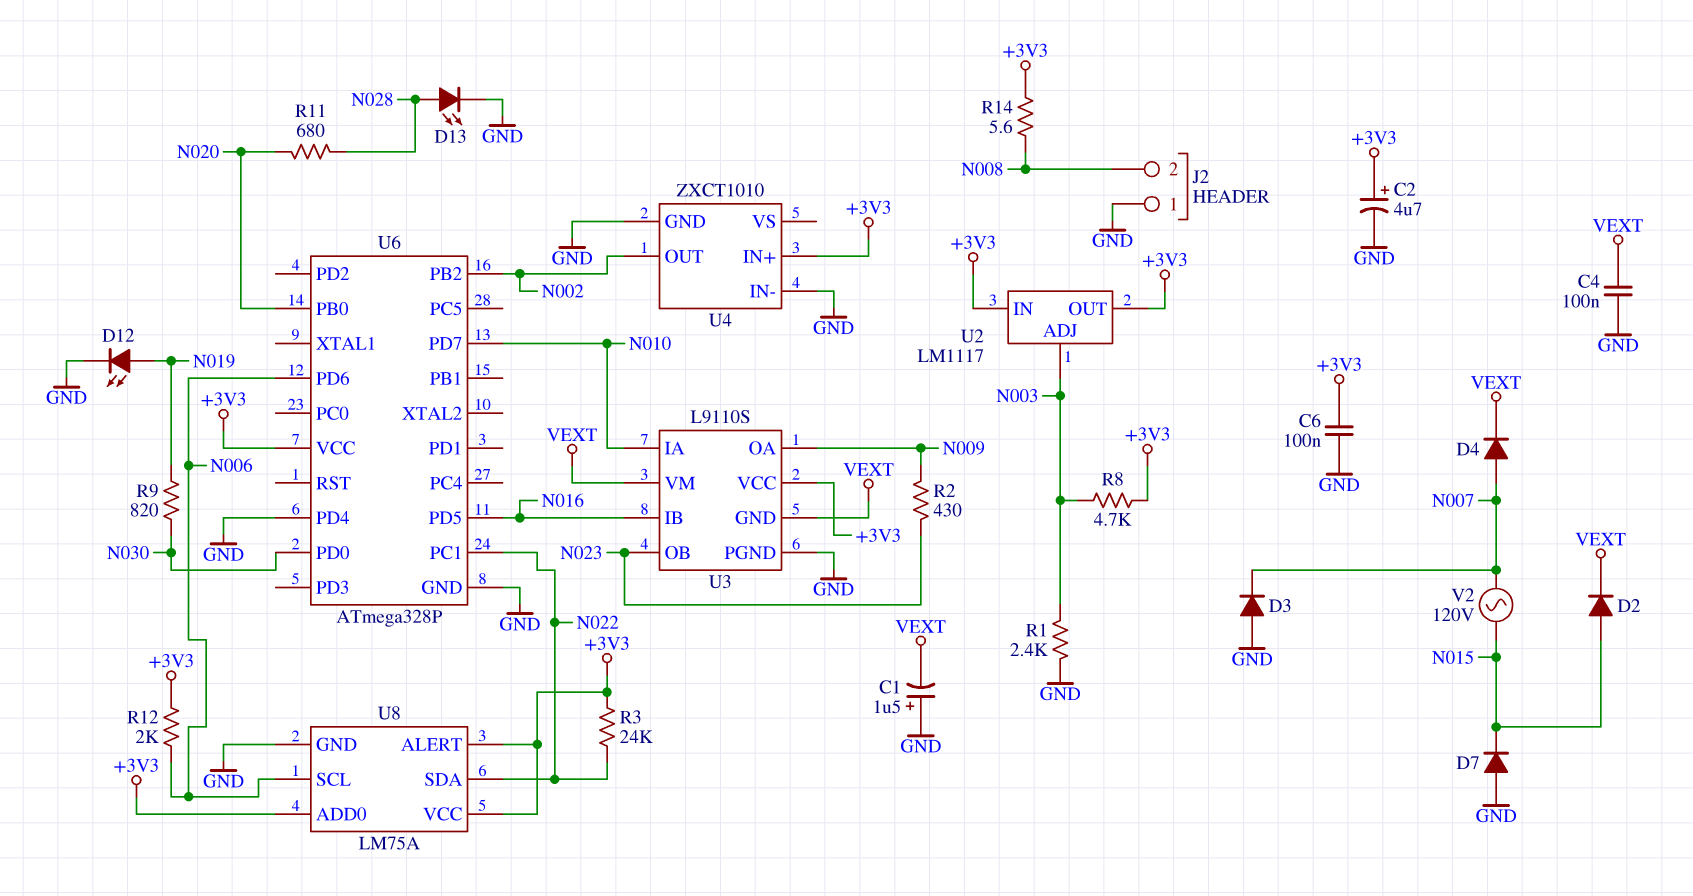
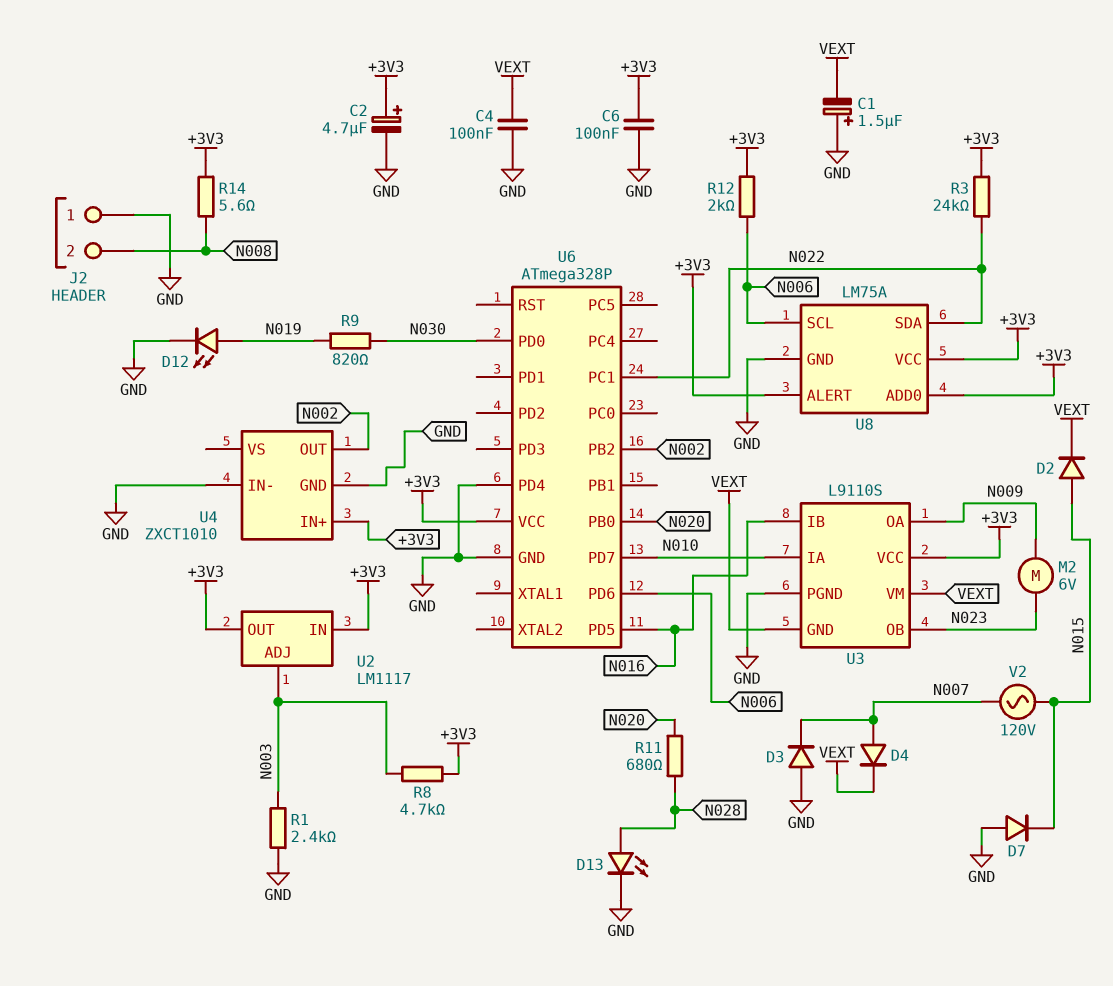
M2: none -> motor 6V (N009, N023)
R2: 430 (N009, N023) -> none

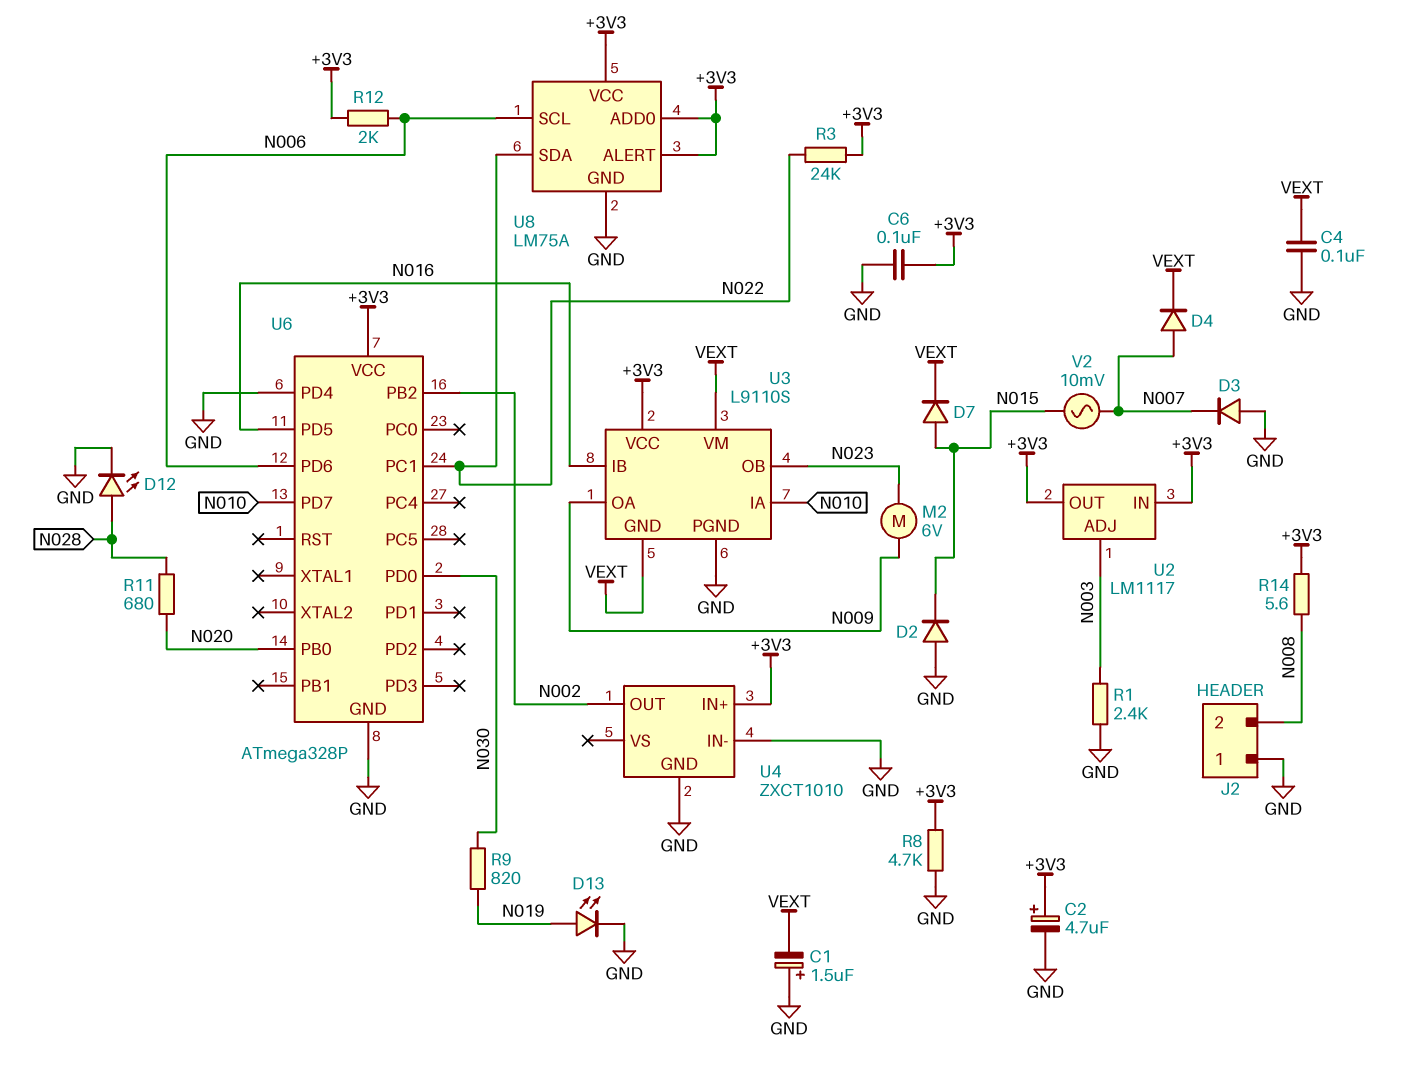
D2: diode (A N015, K VEXT) -> diode (A GND, K N015)
D7: diode (A GND, K N015) -> diode (A N015, K VEXT)
D12: LED (A N019, K GND) -> LED (A N028, K GND)
D13: LED (A N028, K GND) -> LED (A N019, K GND)
R8: 4.7k (+3V3, N003) -> 4.7k (+3V3, GND)
V2: AC 120V (N007, N015) -> AC 10mV (N007, N015)

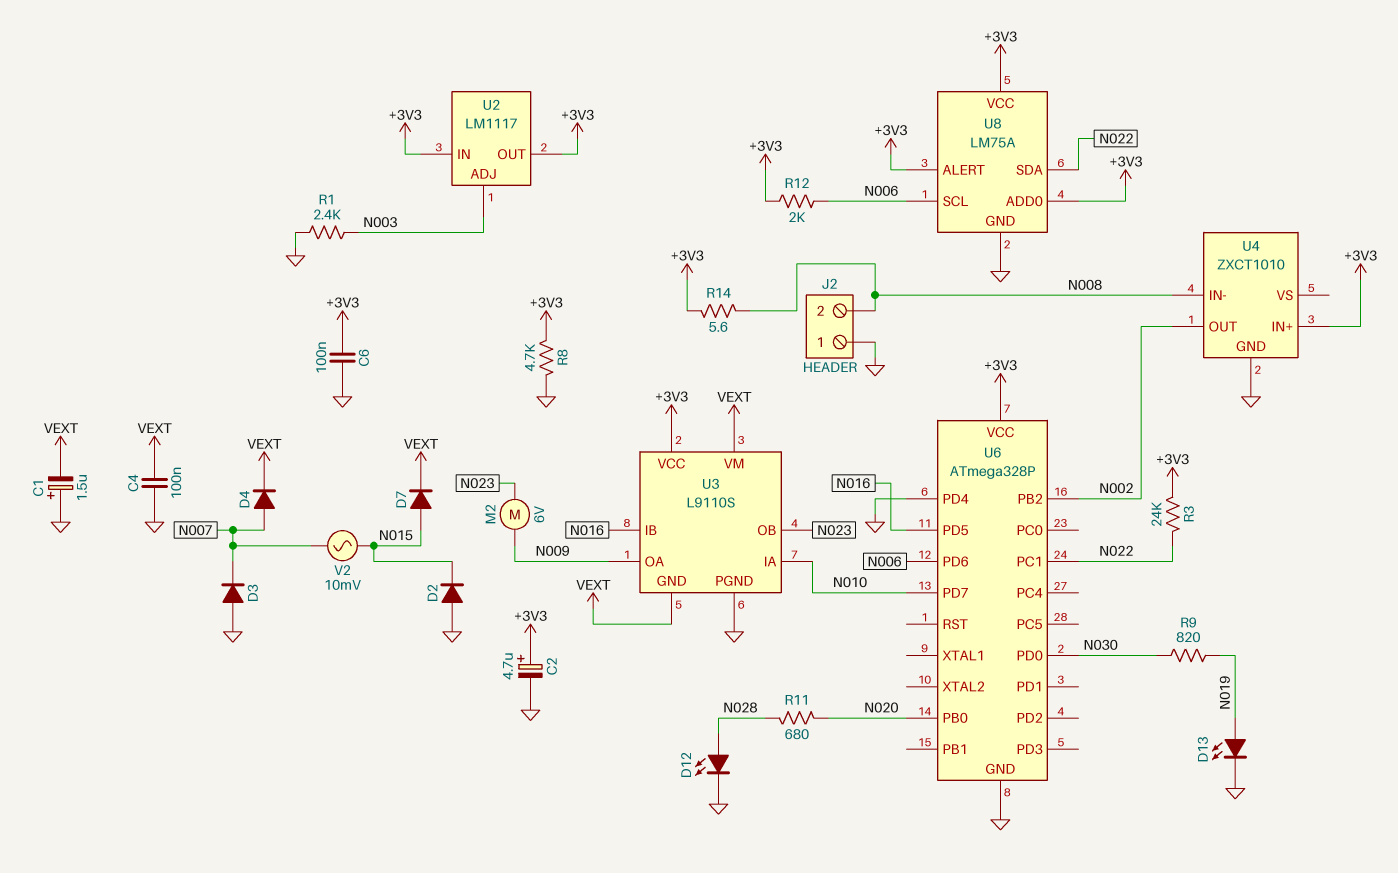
U4 pin IN-: GND -> N008

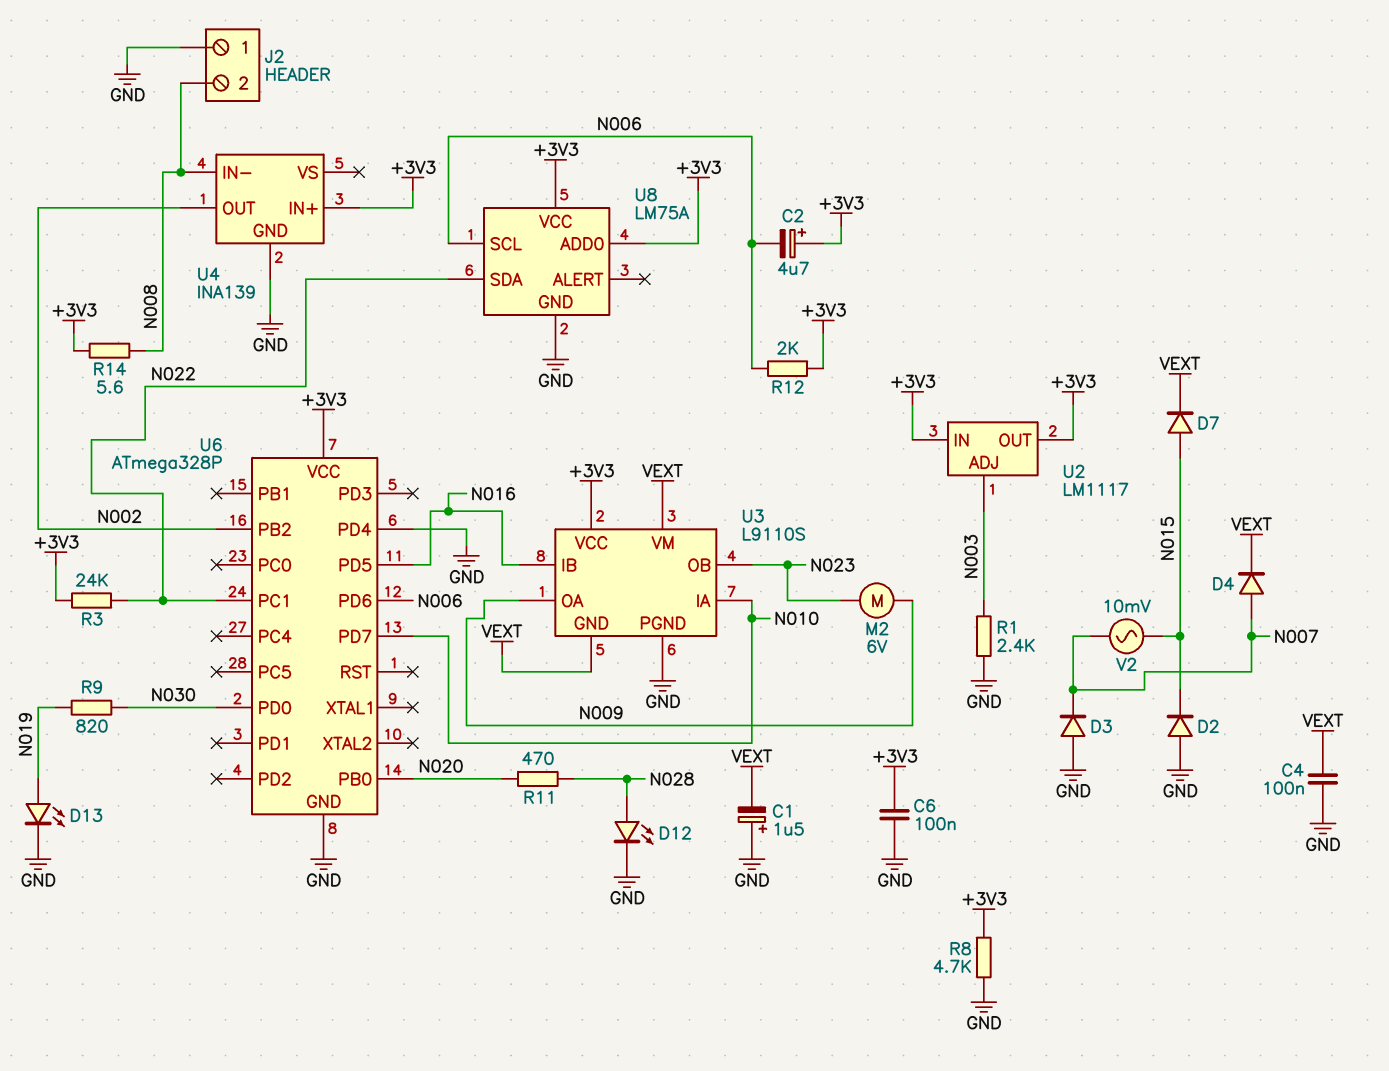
C2: 4.7uF (plus +3V3, minus GND) -> 4.7uF (plus +3V3, minus N006)
R11: 680 (N020, N028) -> 470 (N020, N028)
U4: ZXCT1010 -> INA139
U8 pin ALERT: +3V3 -> none

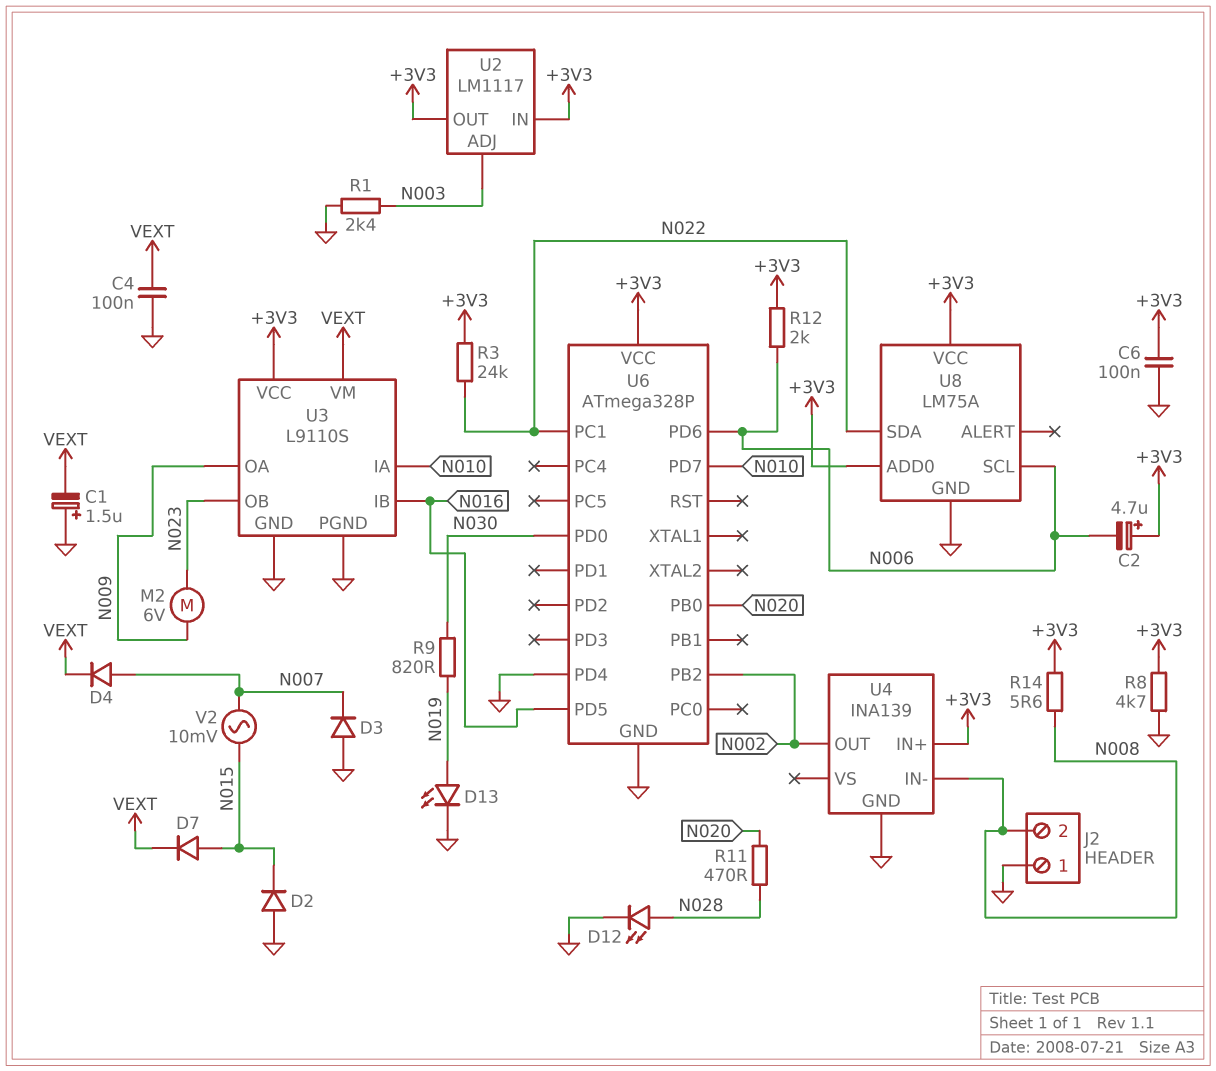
U3 pin GND: VEXT -> GND

